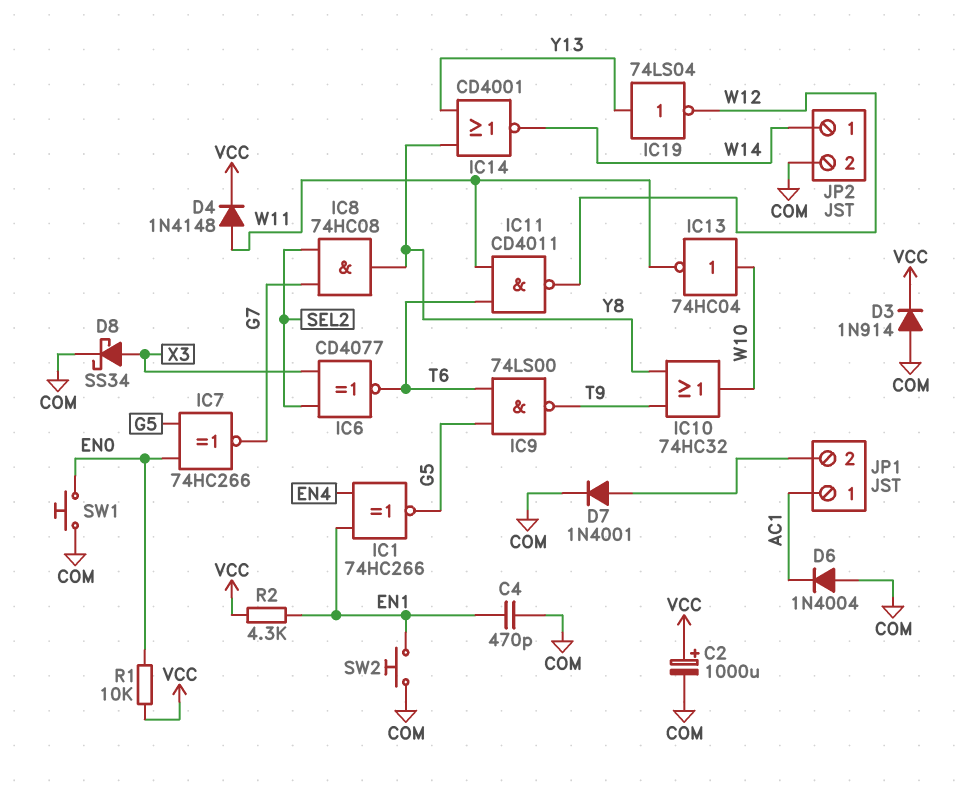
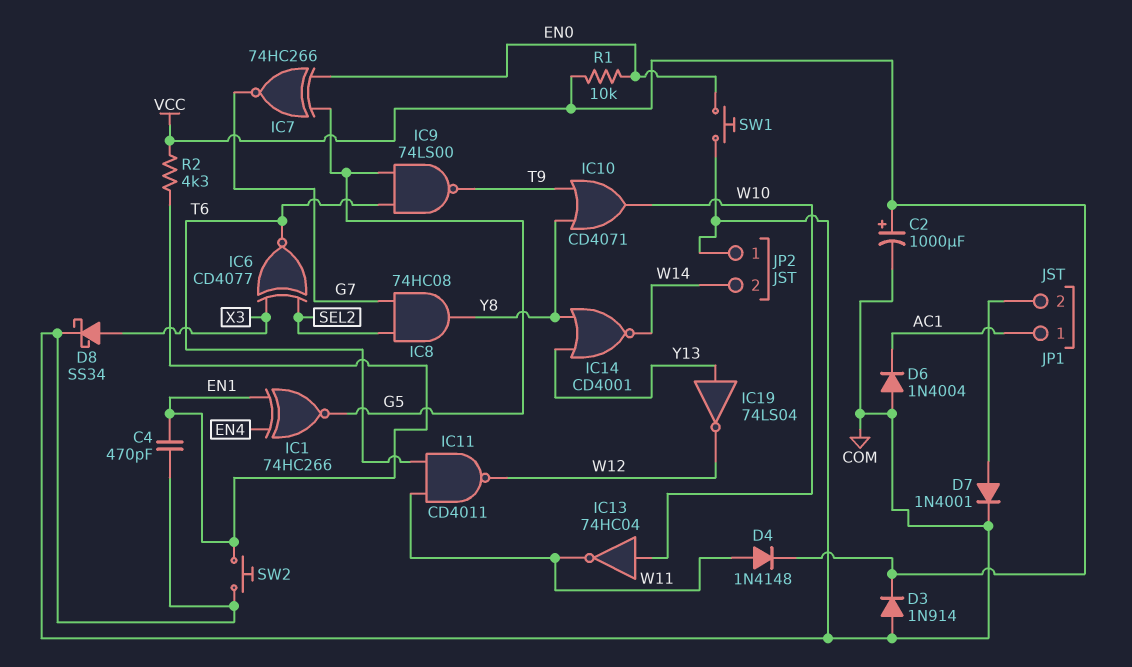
IC10: OR 74HC32 (in T9, in Y8, out W10) -> OR CD4071 (in T9, in Y8, out W10)
JP2 pin 1: W14 -> COM
JP2 pin 2: COM -> W14

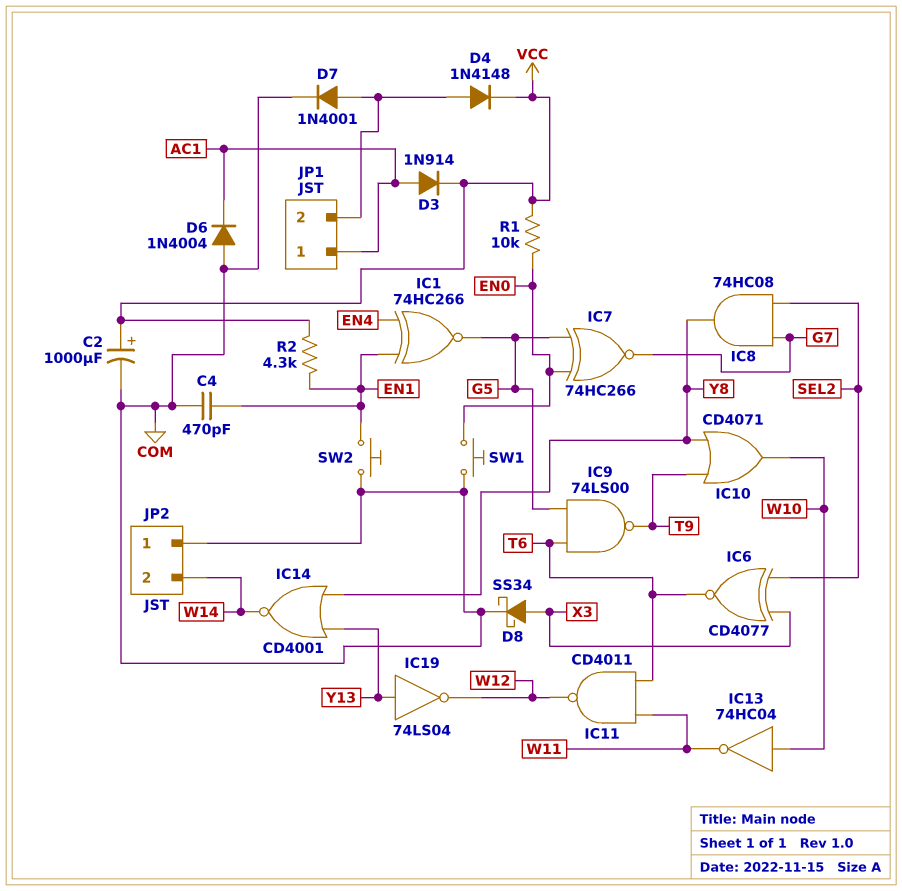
D3: diode 1N914 (A COM, K VCC) -> diode 1N914 (A AC1, K VCC)
D4: diode 1N4148 (A W11, K VCC) -> diode 1N4148 (A JP1/2, K VCC)

